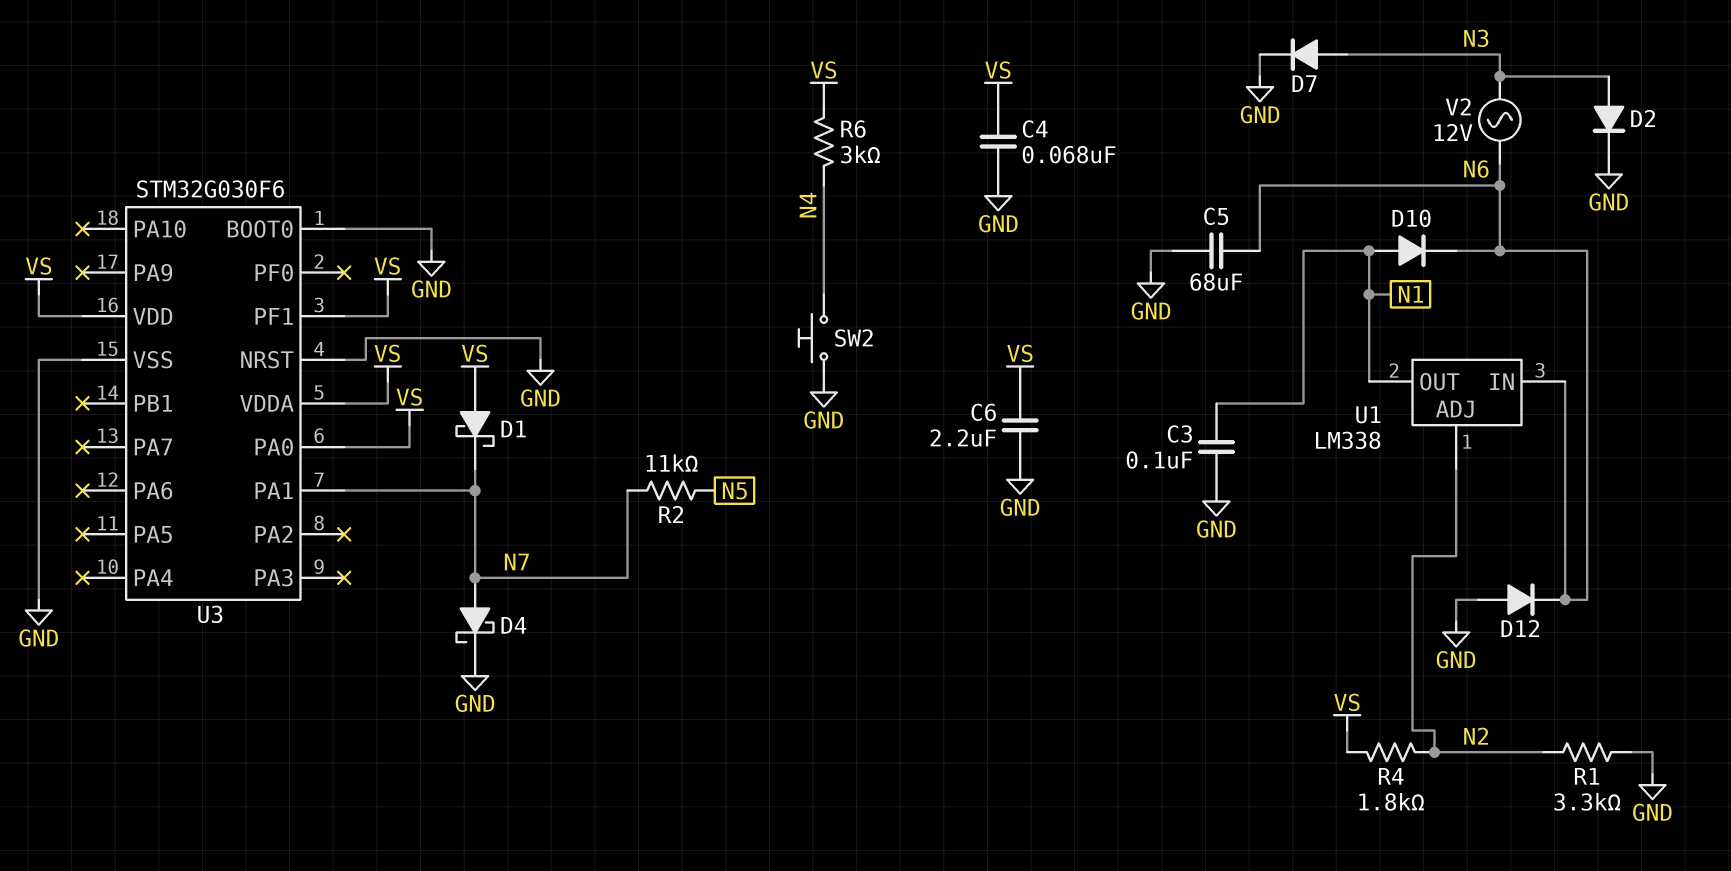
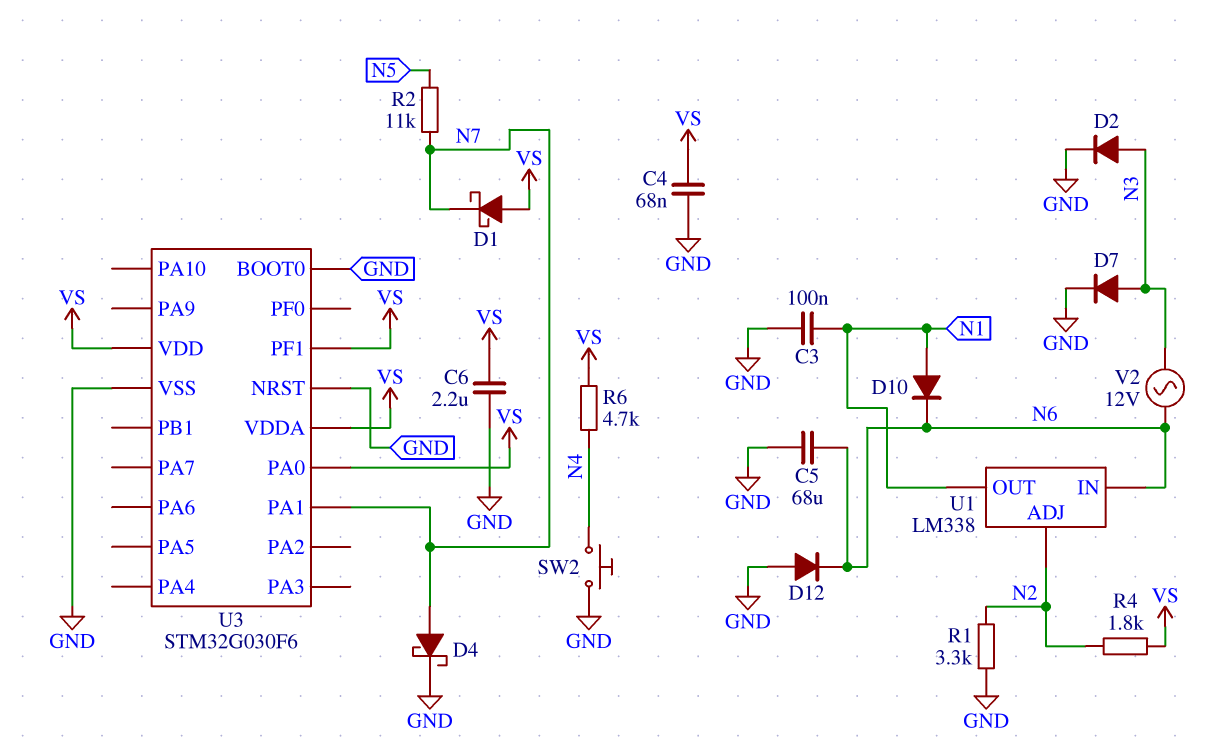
R6: 3k (N4, VS) -> 4.7k (N4, VS)

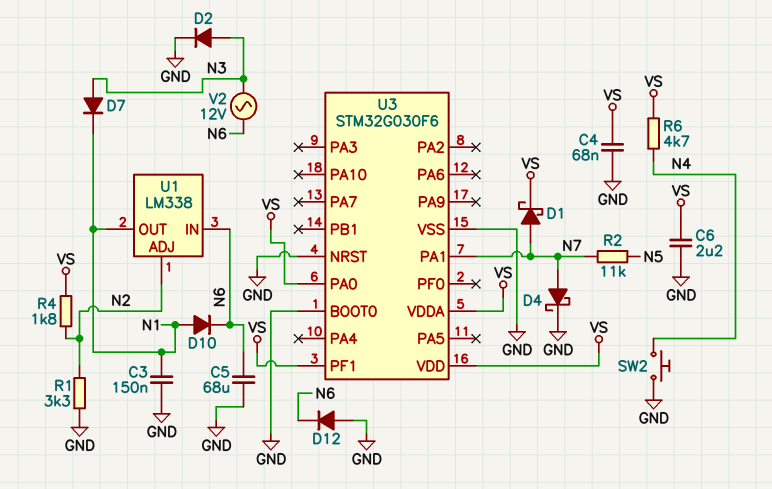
C3: 100nF (GND, N1) -> 150nF (GND, N1)
D1: schottky (A VS, K N7) -> schottky (A N7, K VS)
D7: diode (A N3, K GND) -> diode (A N3, K N1)

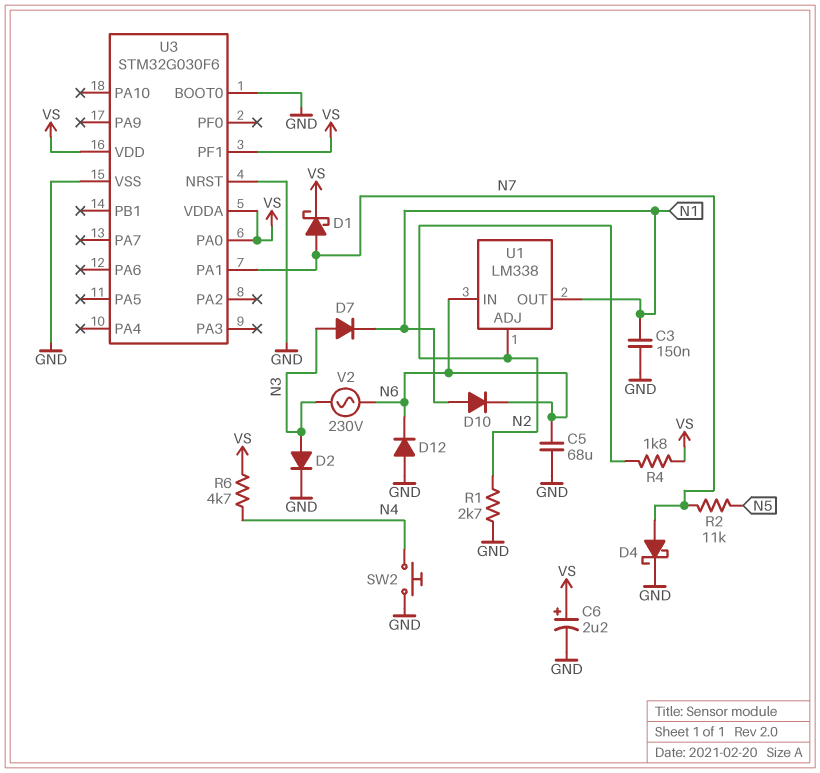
C4: 68nF (GND, VS) -> none
C6: 2.2uF (GND, VS) -> 2.2uF (plus VS, minus GND)
R1: 3.3k (GND, N2) -> 2.7k (GND, N2)
V2: AC 12V (N3, N6) -> AC 230V (N3, N6)

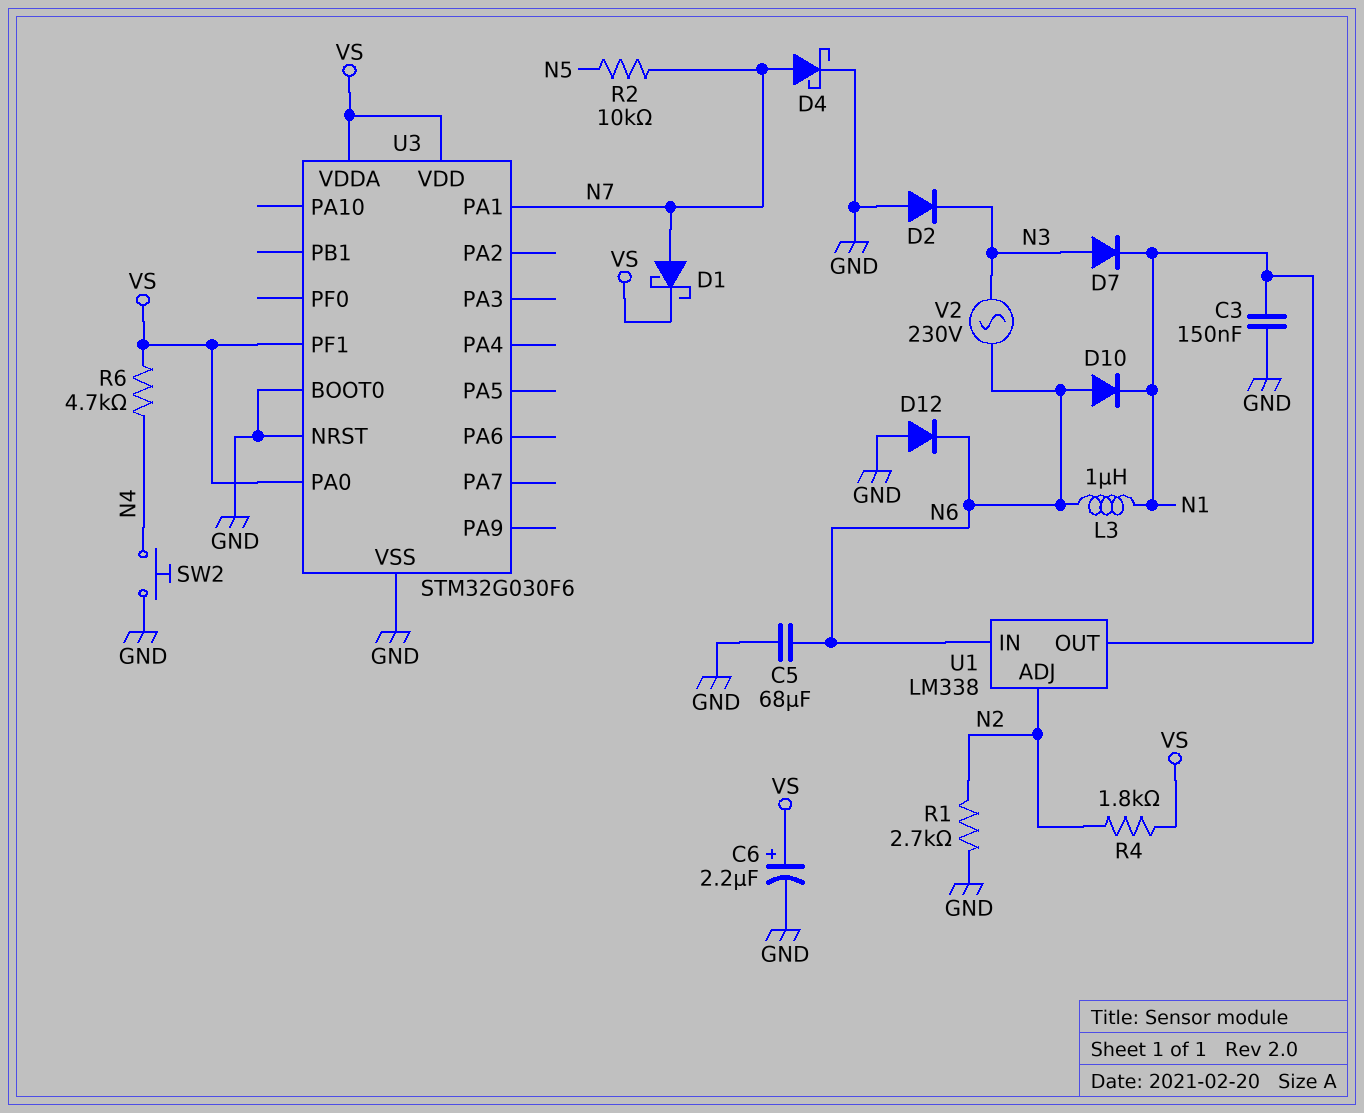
D2: diode (A N3, K GND) -> diode (A GND, K N3)
D10: diode (A N1, K N6) -> diode (A N6, K N1)
L3: none -> 1uH (N1, N6)
R2: 11k (N5, N7) -> 10k (N5, N7)

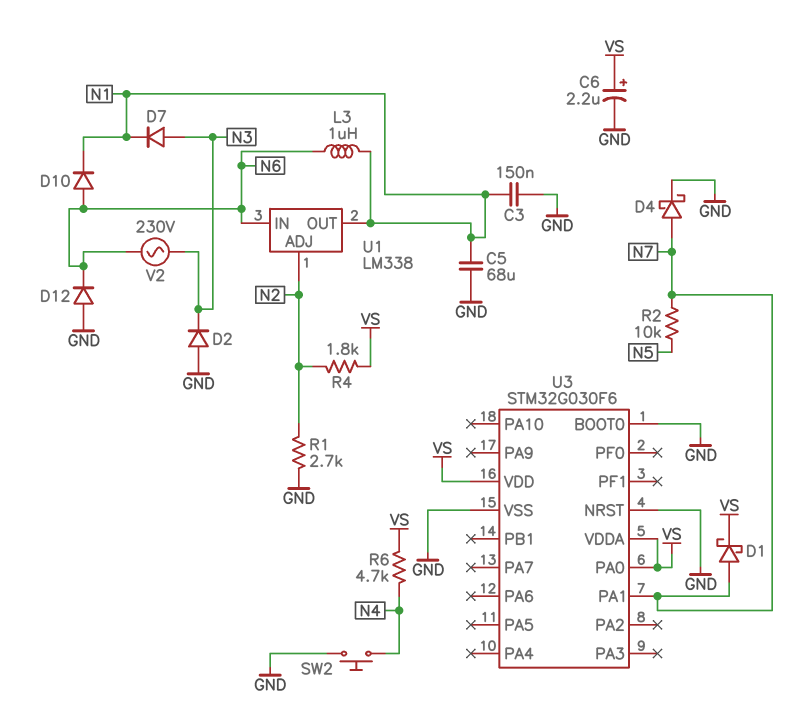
C5: 68uF (GND, N6) -> 68uF (GND, N1)
U3 pin PF1: VS -> none

